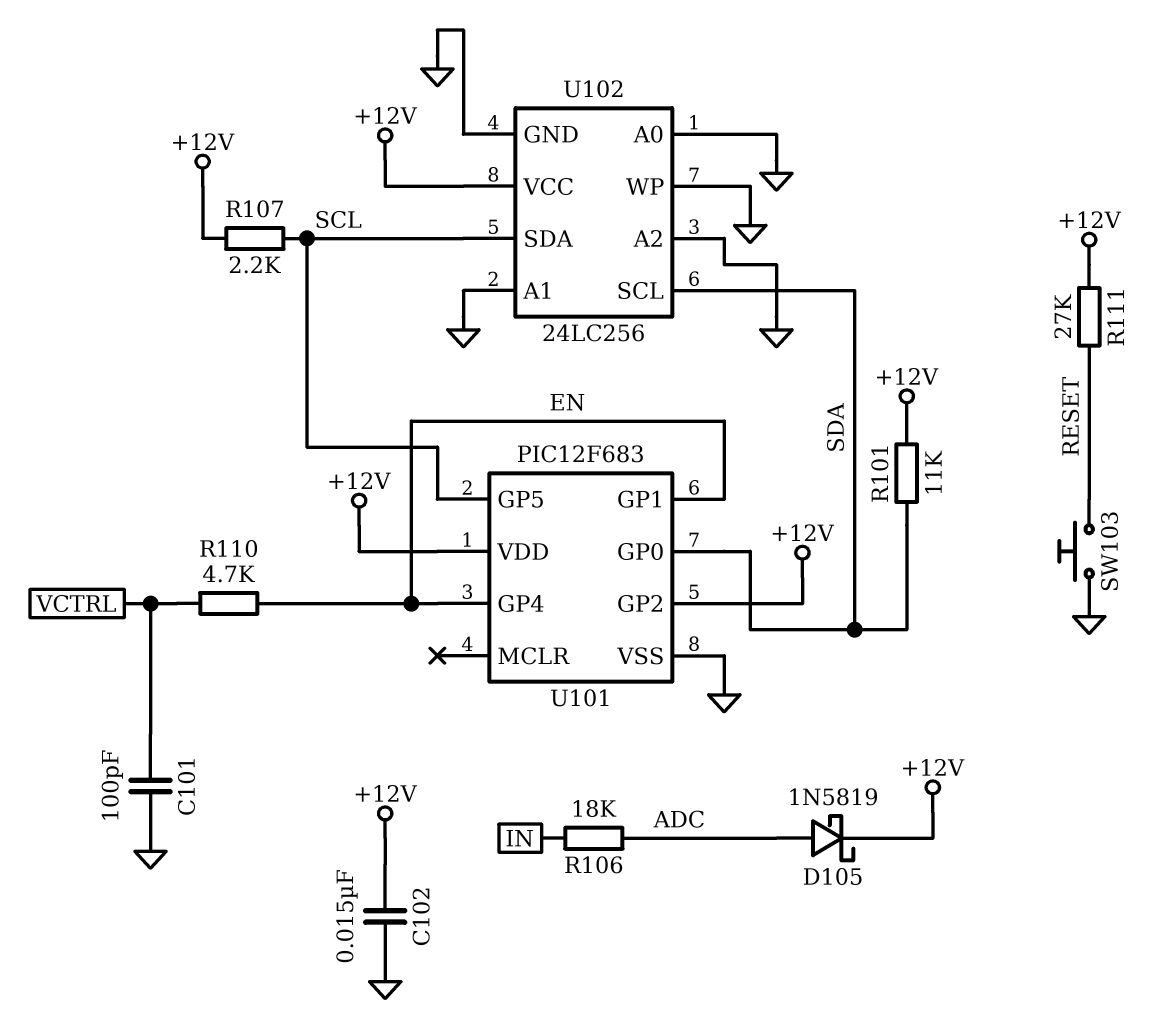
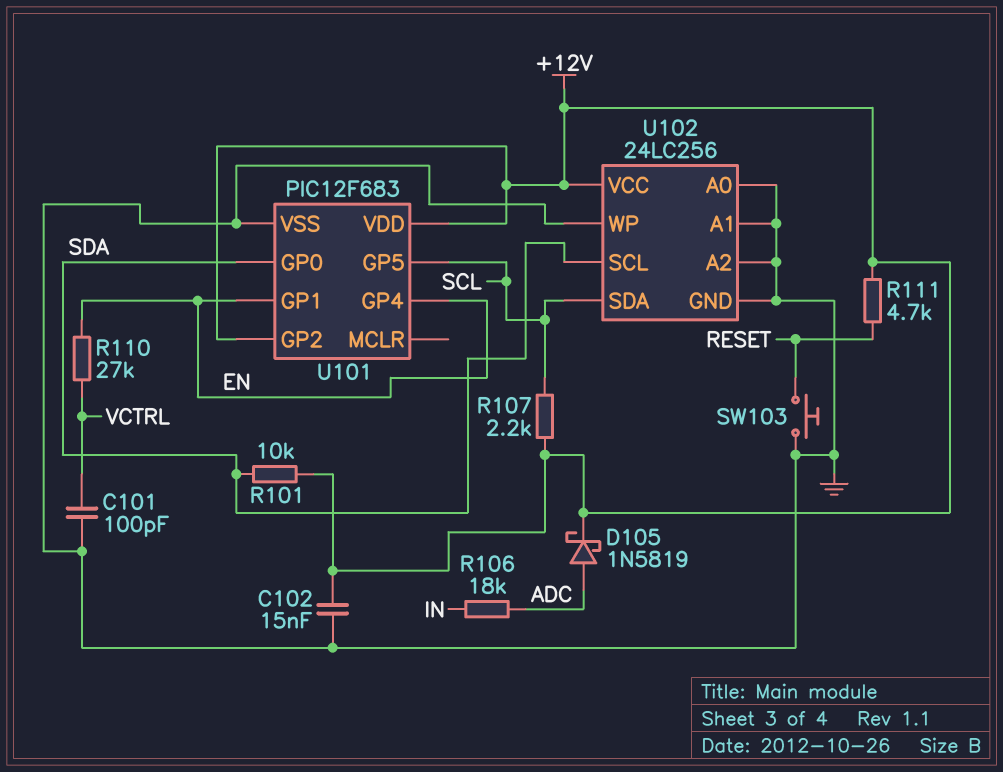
R101: 11k (+12V, SDA) -> 10k (+12V, SDA)
R110: 4.7k (EN, VCTRL) -> 27k (EN, VCTRL)
R111: 27k (+12V, RESET) -> 4.7k (+12V, RESET)

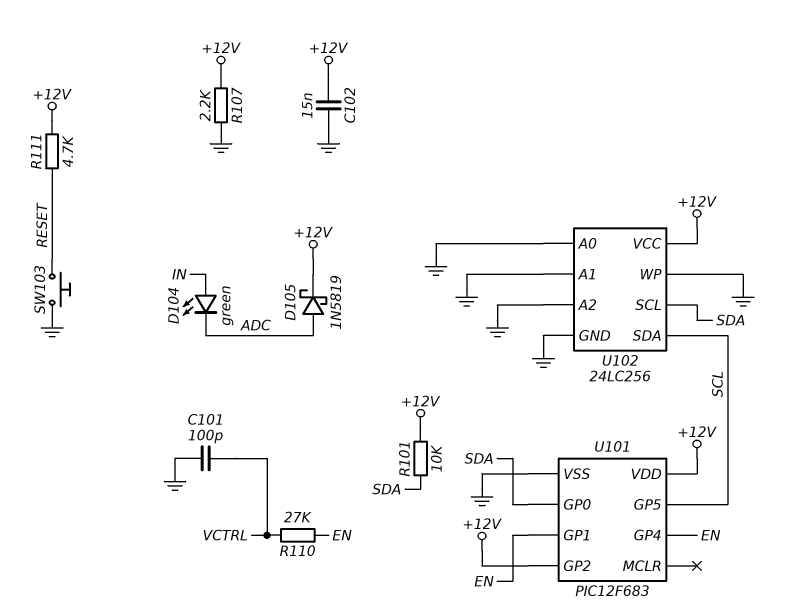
D104: none -> LED green (A IN, K ADC)
R106: 18k (ADC, IN) -> none
R107: 2.2k (+12V, SCL) -> 2.2k (+12V, GND)

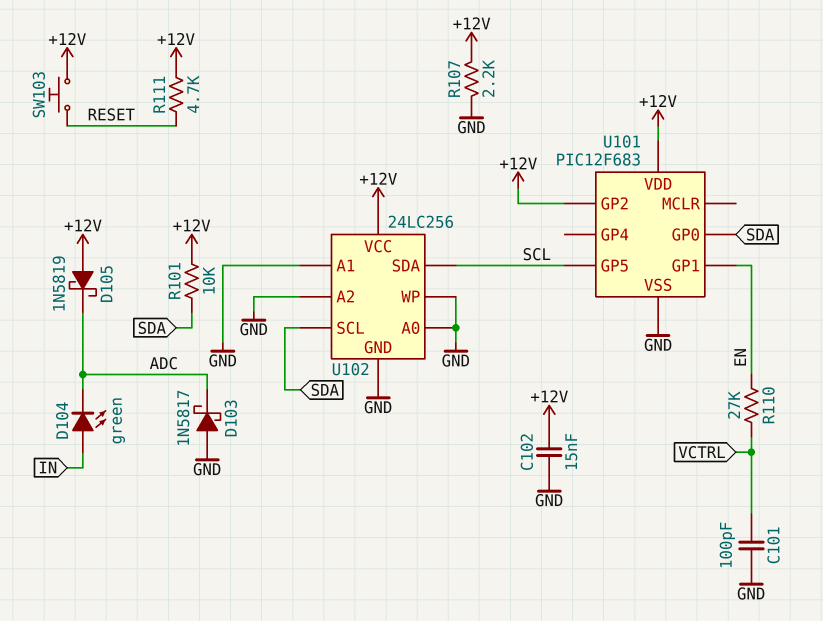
D103: none -> schottky 1N5817 (A GND, K ADC)
D105: schottky 1N5819 (A ADC, K +12V) -> schottky 1N5819 (A +12V, K ADC)
SW103: button (GND, RESET) -> button (+12V, RESET)
U101 pin GP4: EN -> none

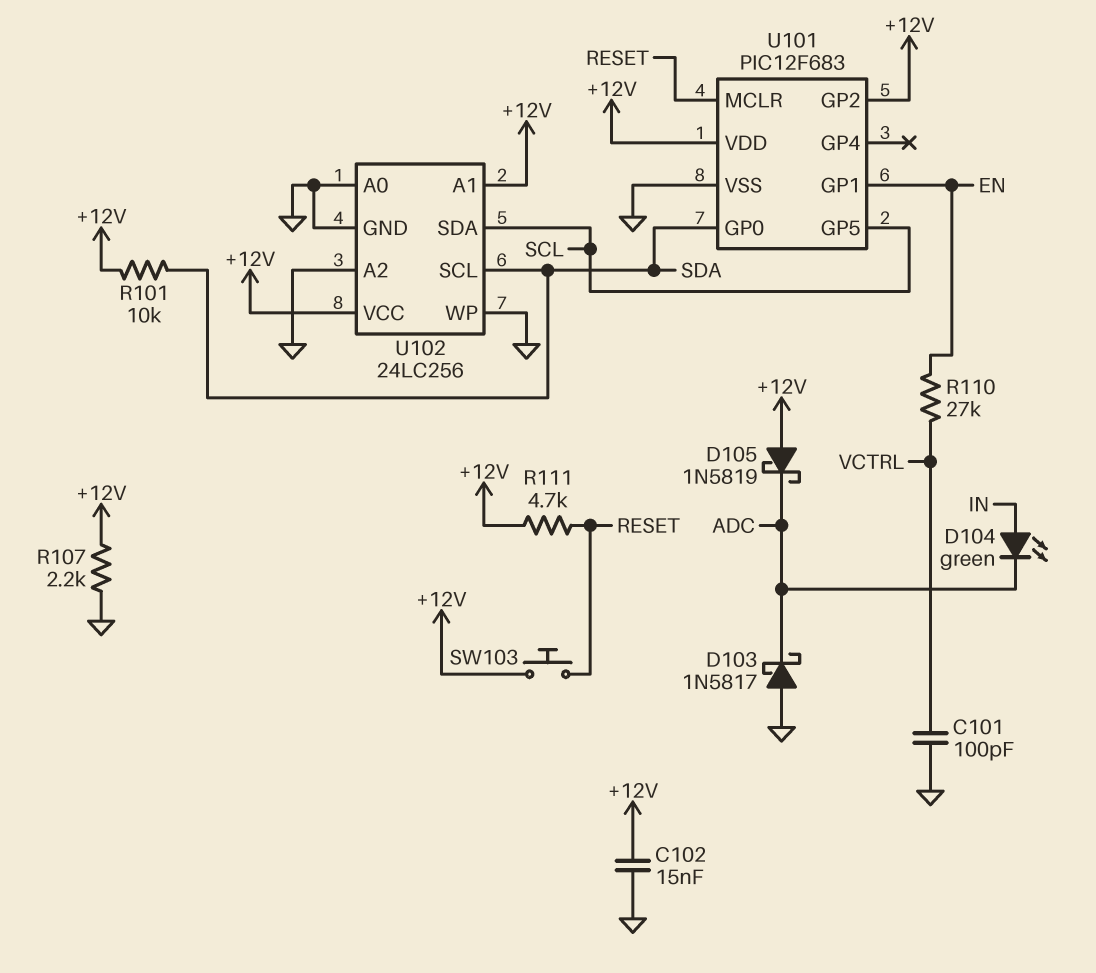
U101 pin MCLR: none -> RESET
U102 pin A1: GND -> +12V

